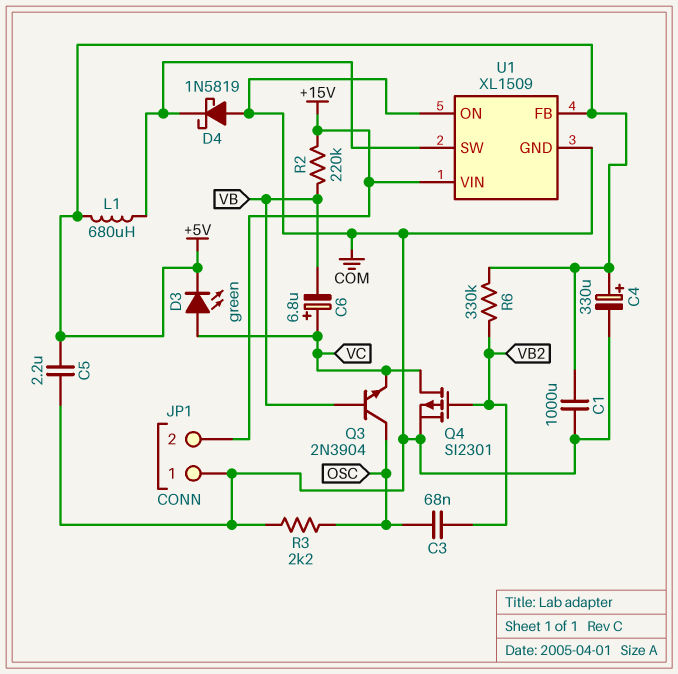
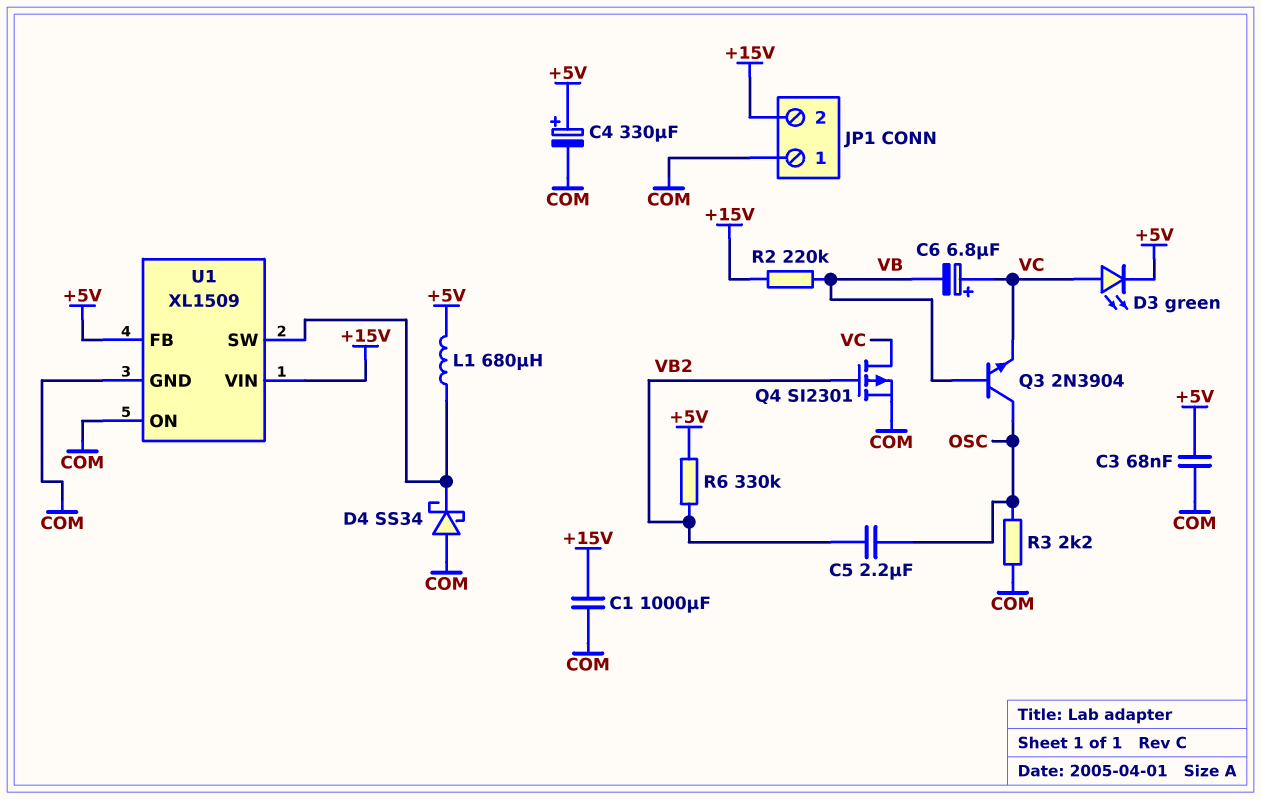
C1: 1000uF (+5V, COM) -> 1000uF (+15V, COM)
C3: 68nF (OSC, VB2) -> 68nF (+5V, COM)
C5: 2.2uF (+5V, COM) -> 2.2uF (OSC, VB2)
D4: schottky 1N5819 (A COM, K U1/SW) -> schottky SS34 (A COM, K U1/SW)

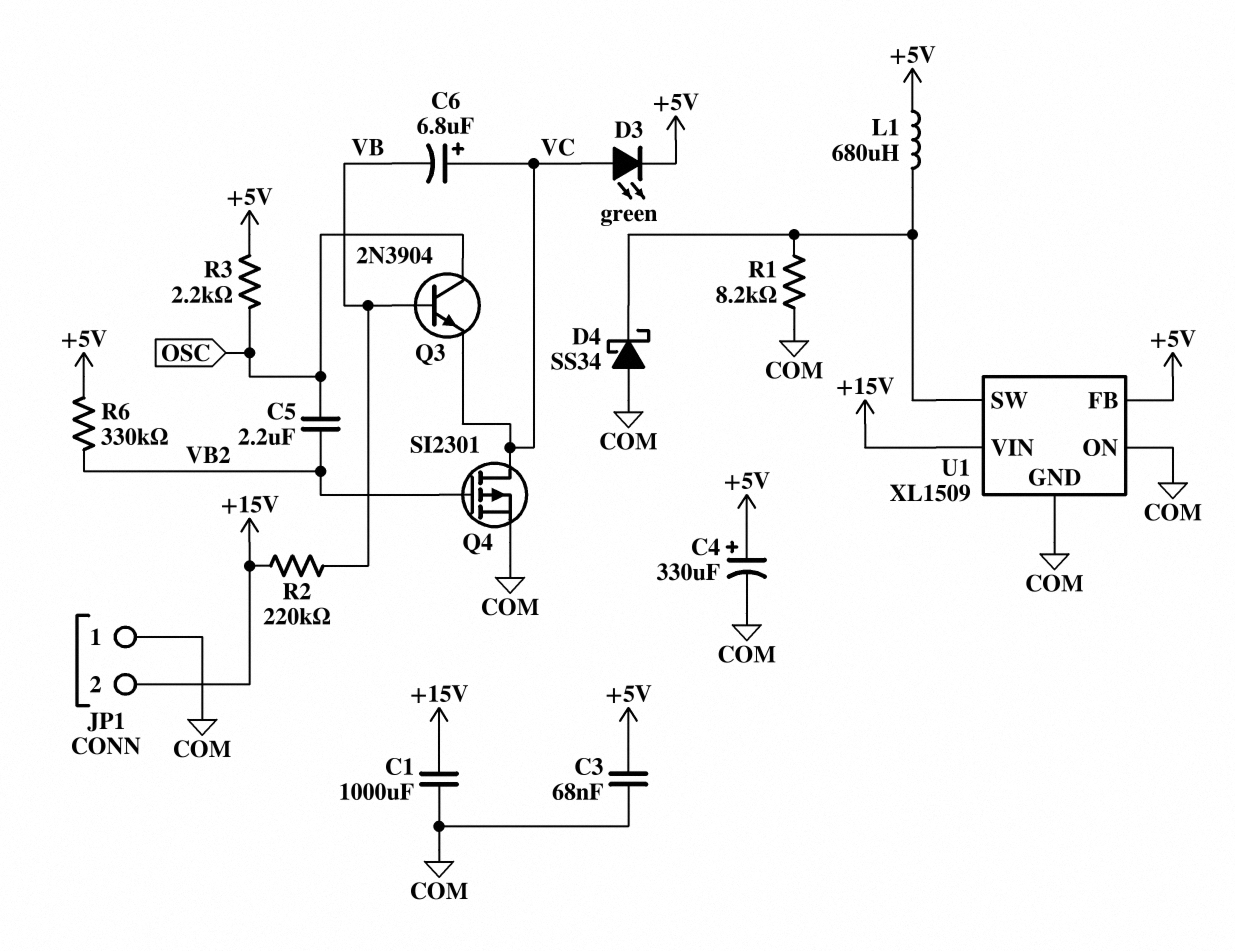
R1: none -> 8.2k (COM, U1/SW)
R3: 2.2k (COM, OSC) -> 2.2k (+5V, OSC)

